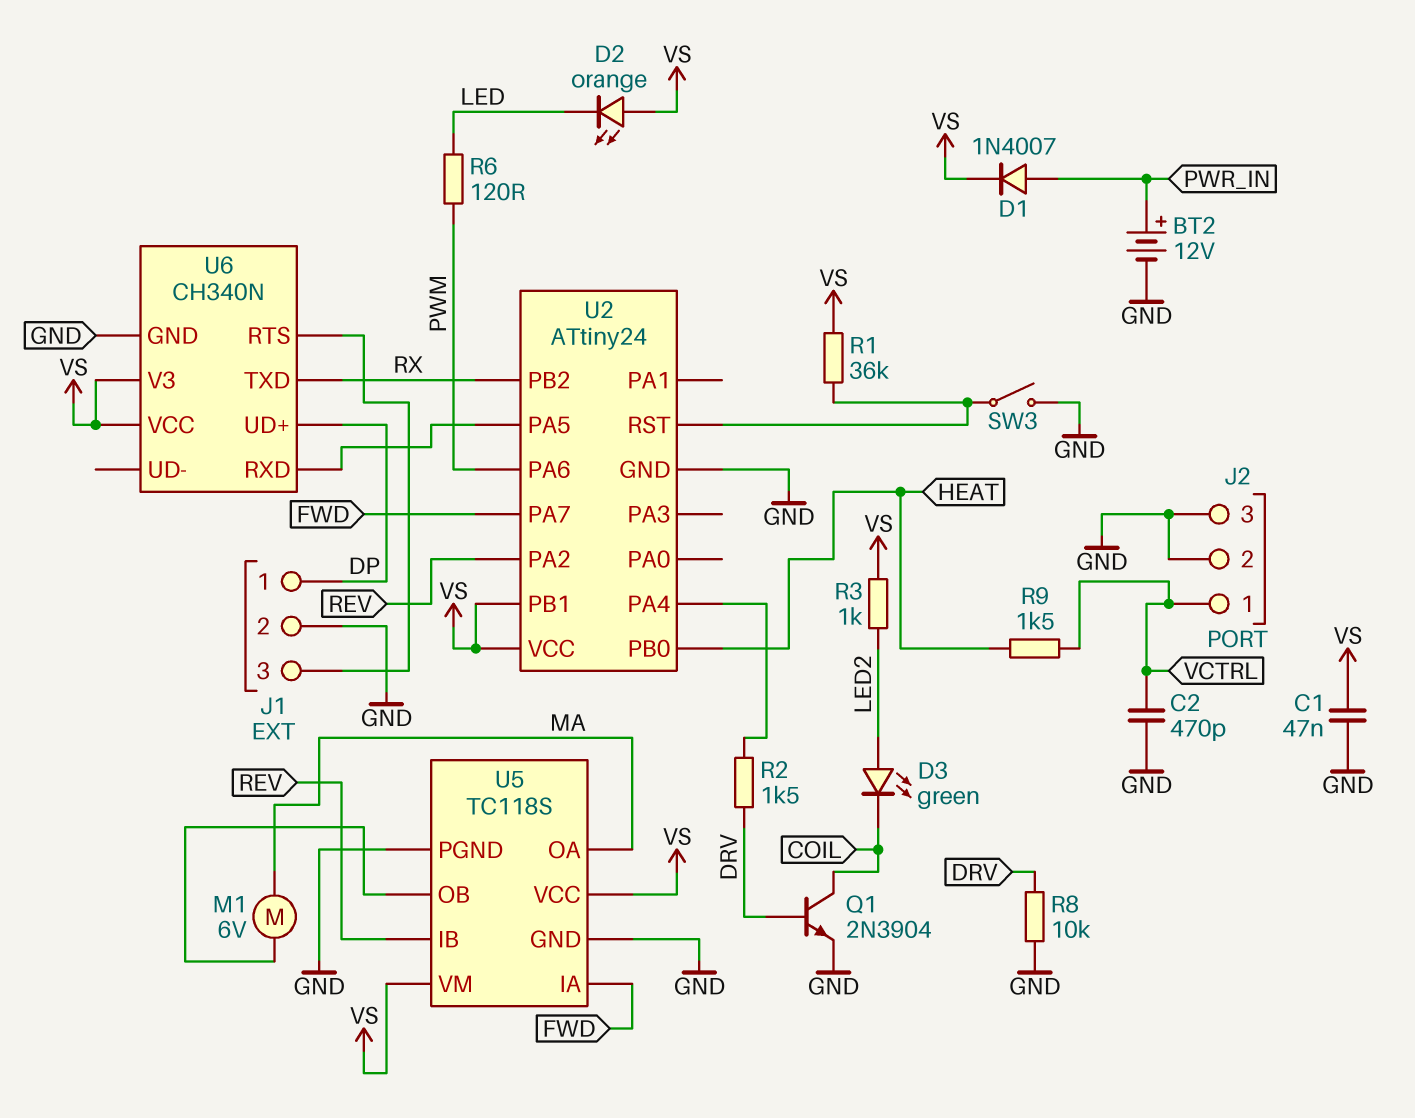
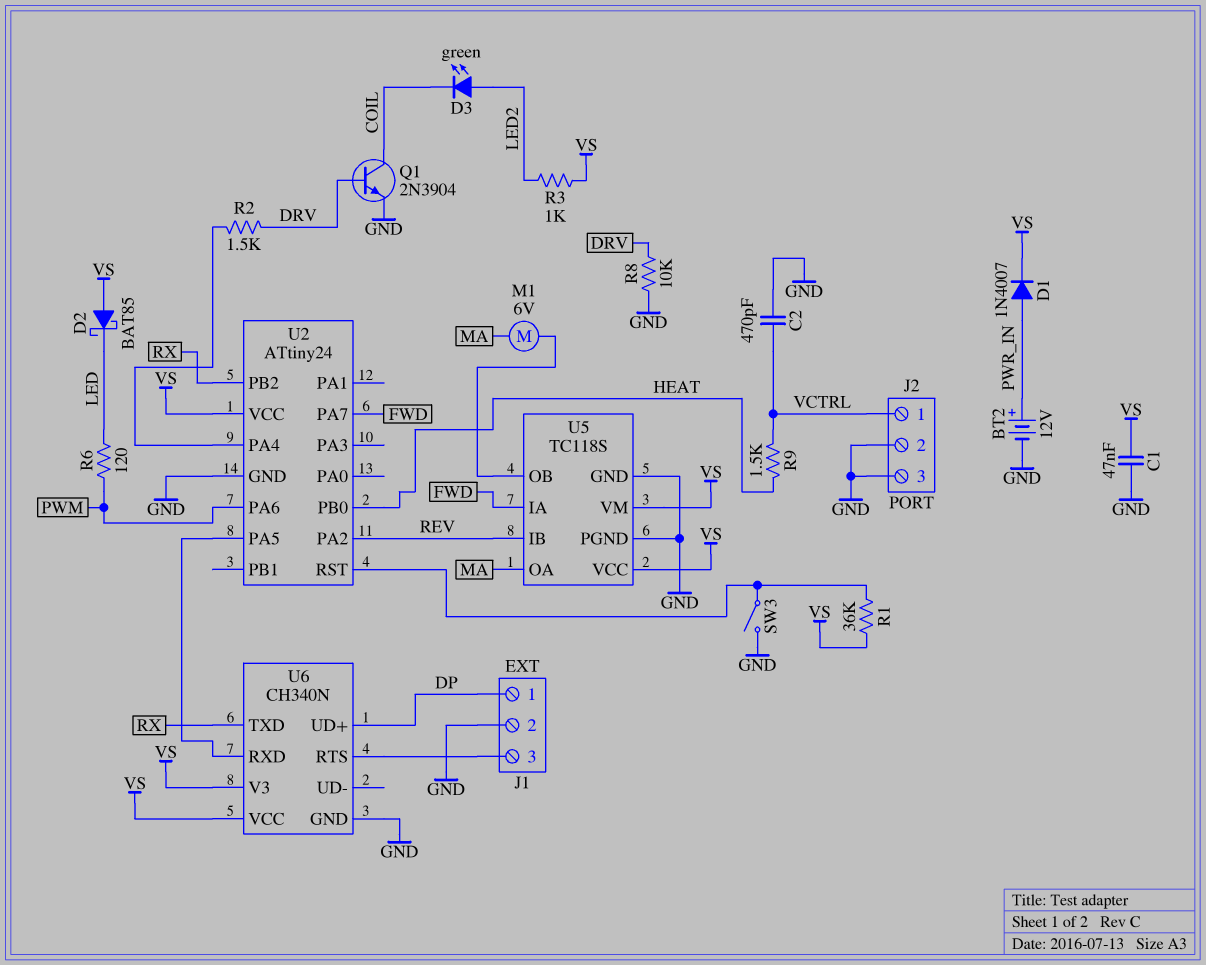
D2: LED orange (A VS, K LED) -> schottky BAT85 (A VS, K LED)
U2 pin PB1: VS -> none

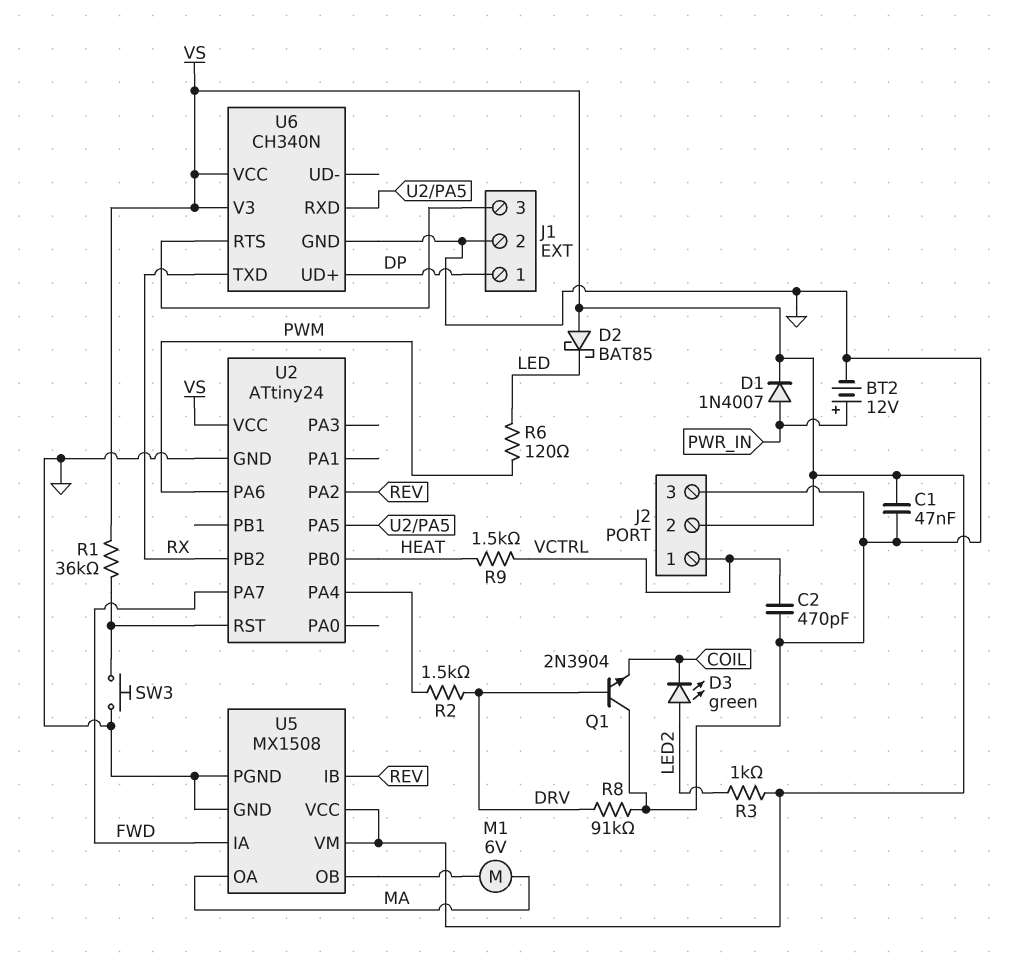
J2 pin 2: GND -> VS
Q1: NPN 2N3904 (B DRV, C COIL, E GND) -> NPN 2N3904 (B DRV, C GND, E COIL)
R8: 10k (DRV, GND) -> 91k (DRV, GND)
SW3: switch (GND, U2/RST) -> button (GND, U2/RST)
U5: TC118S -> MX1508

